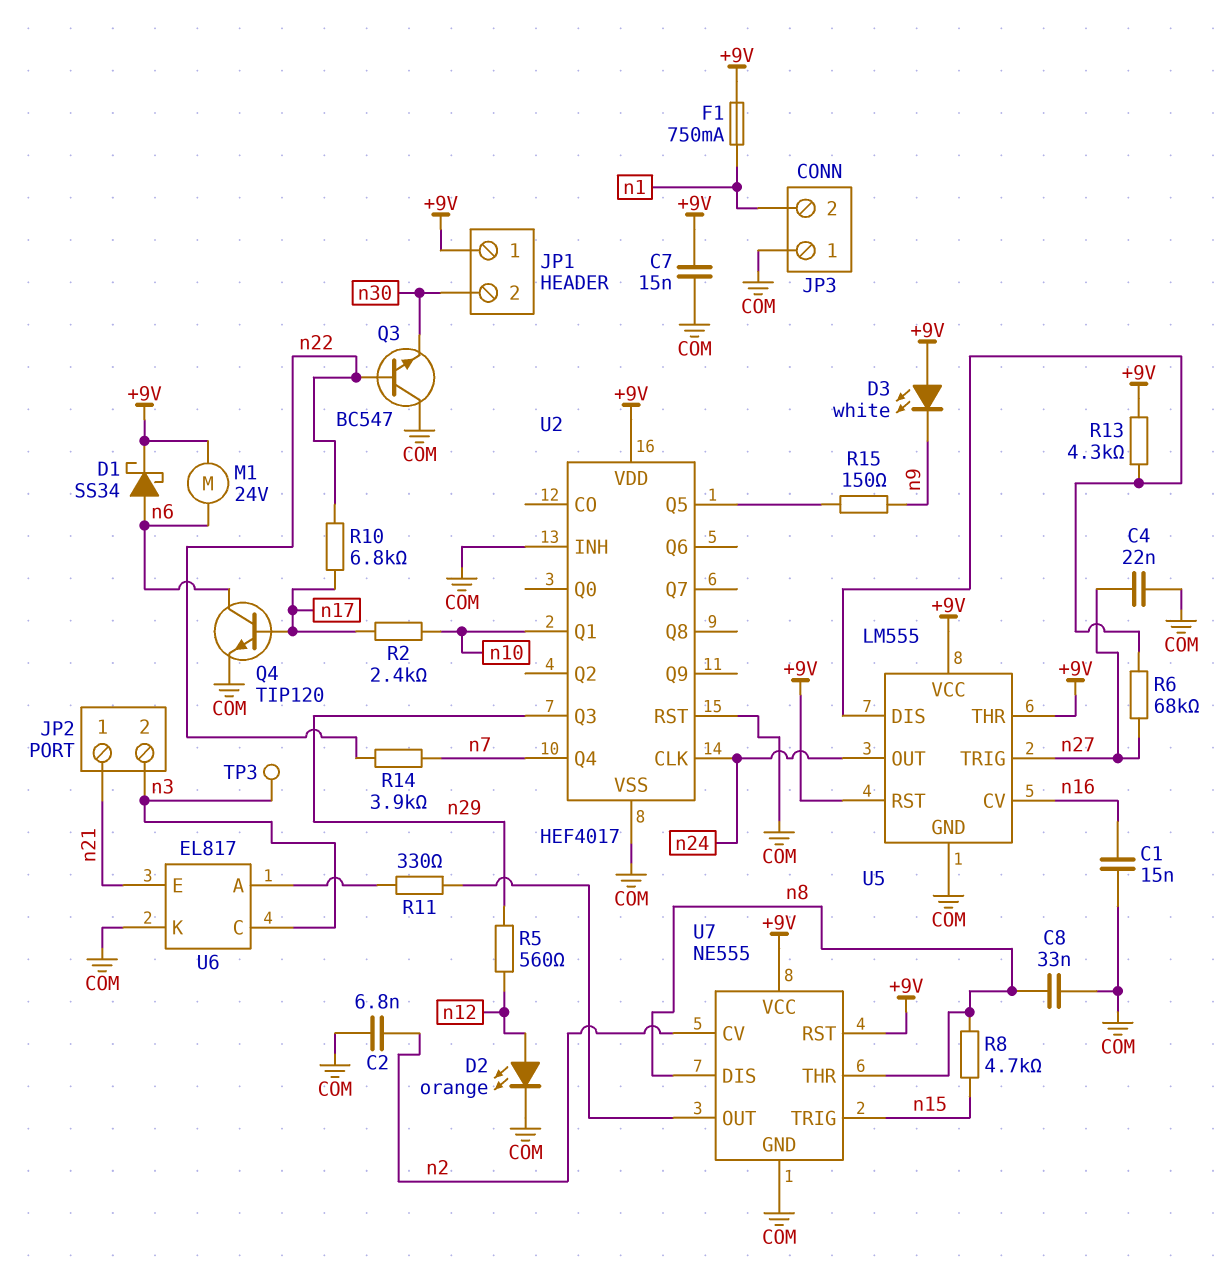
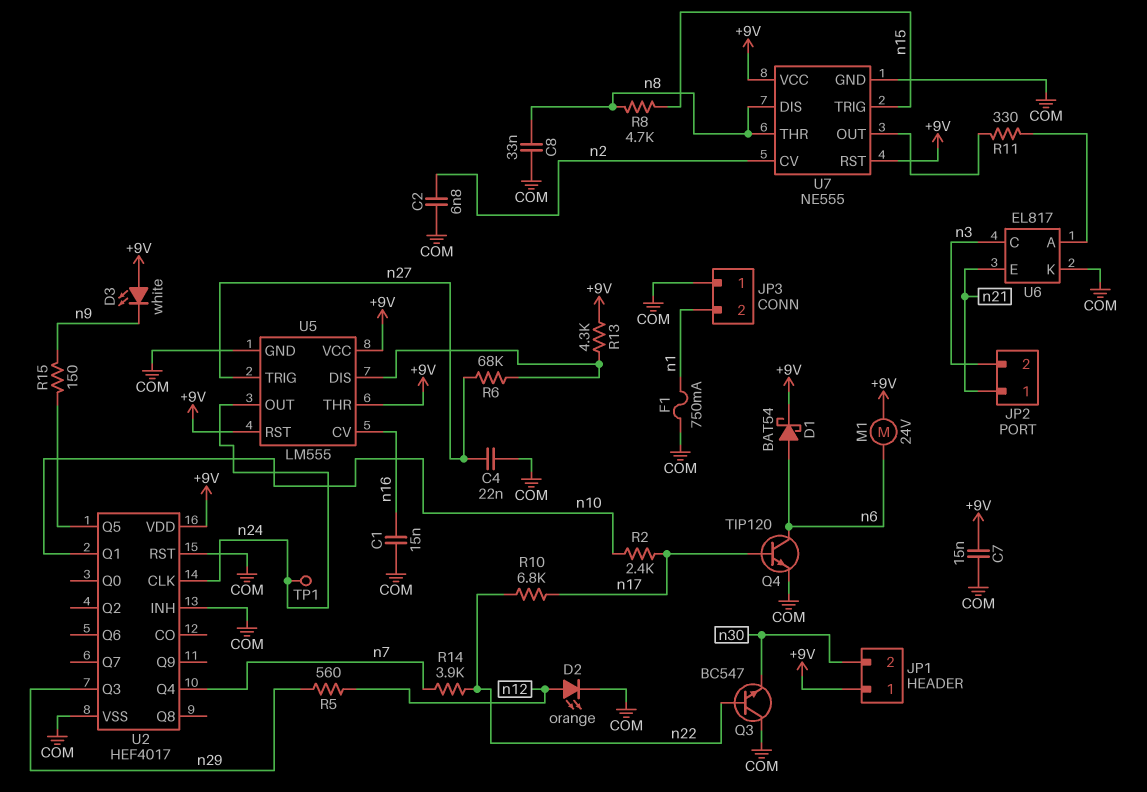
D1: schottky SS34 (A n6, K +9V) -> schottky BAT54 (A n6, K +9V)
F1: 750mA (+9V, n1) -> 750mA (COM, n1)
TP1: none -> test point (n24)
TP3: test point (n3) -> none

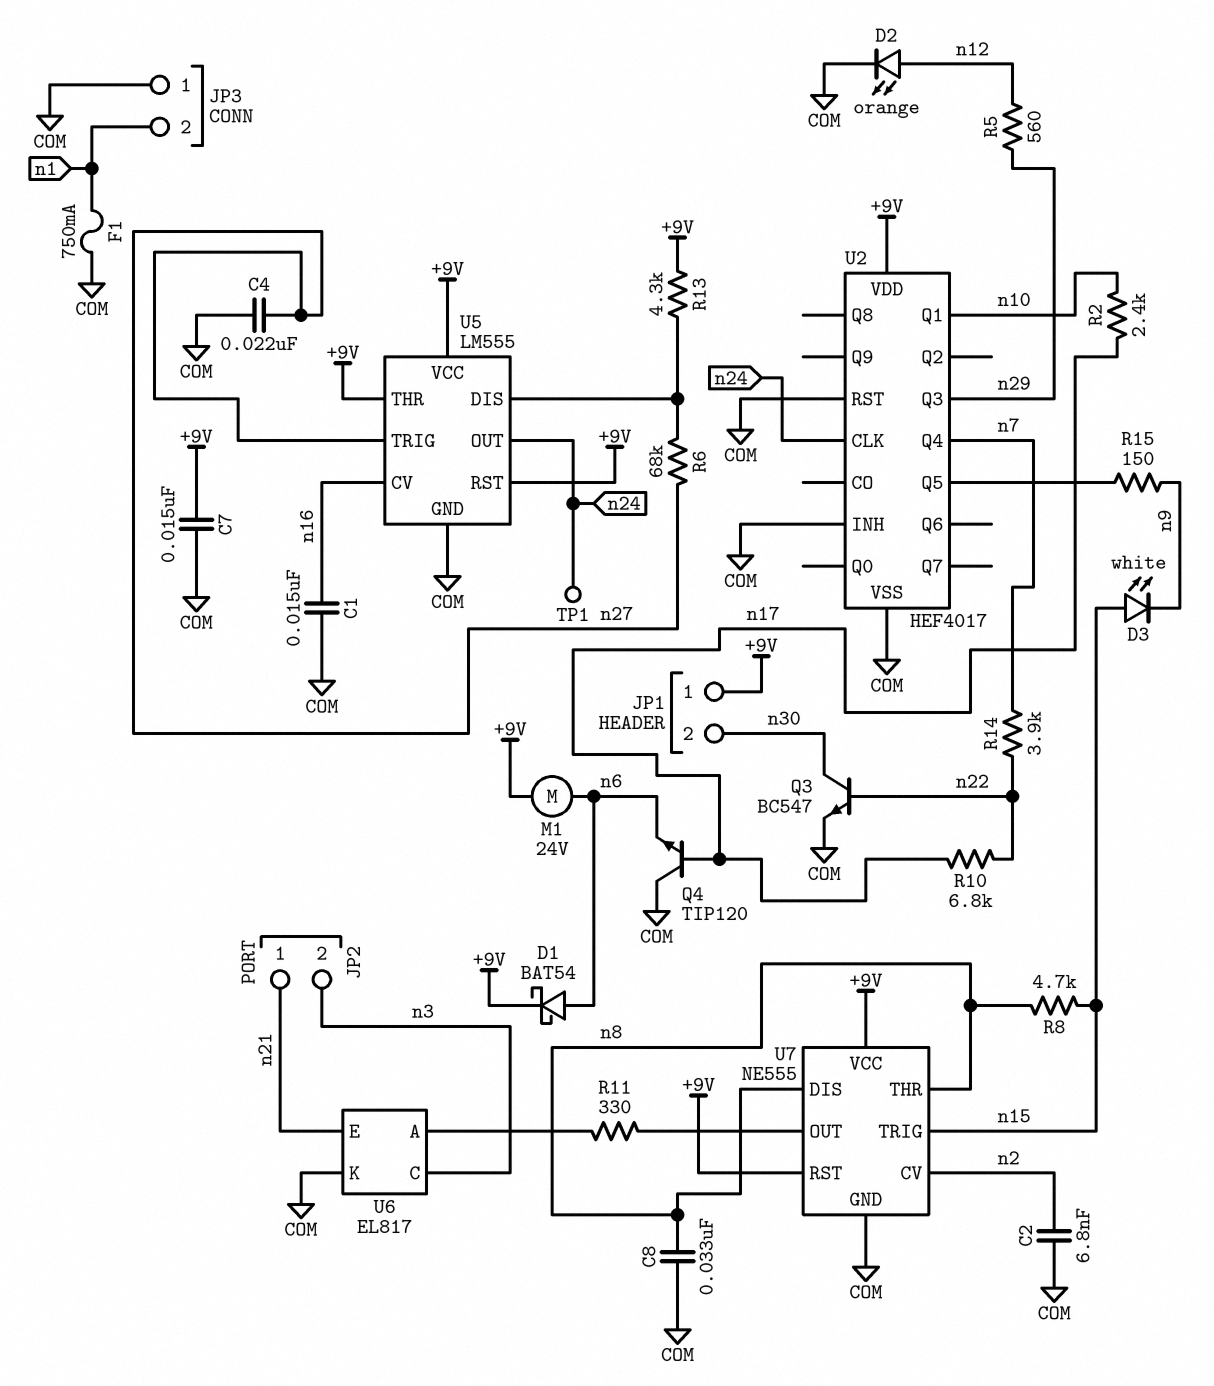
D3: LED white (A +9V, K n9) -> LED white (A n15, K n9)
Q3: NPN BC547 (B n22, C COM, E n30) -> NPN BC547 (B n22, C n30, E COM)
Q4: NPN TIP120 (B n17, C n6, E COM) -> NPN TIP120 (B n17, C COM, E n6)

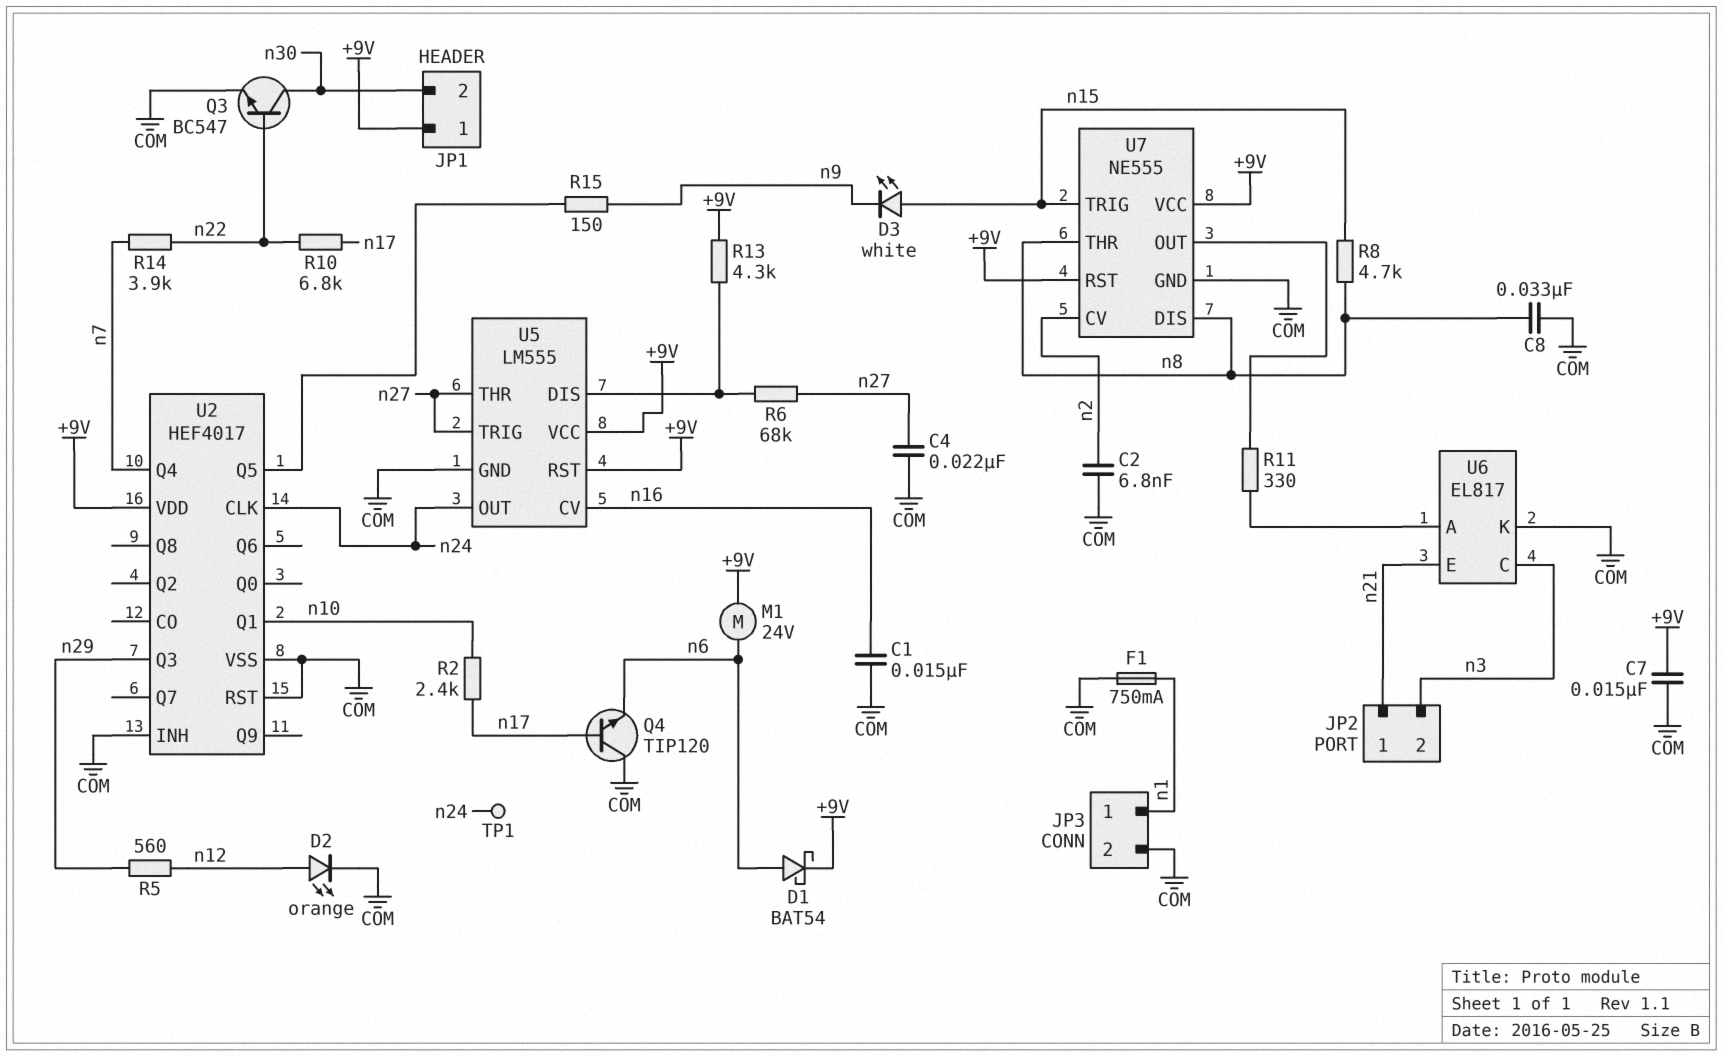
JP3 pin 1: COM -> n1
JP3 pin 2: n1 -> COM
U5 pin THR: +9V -> n27

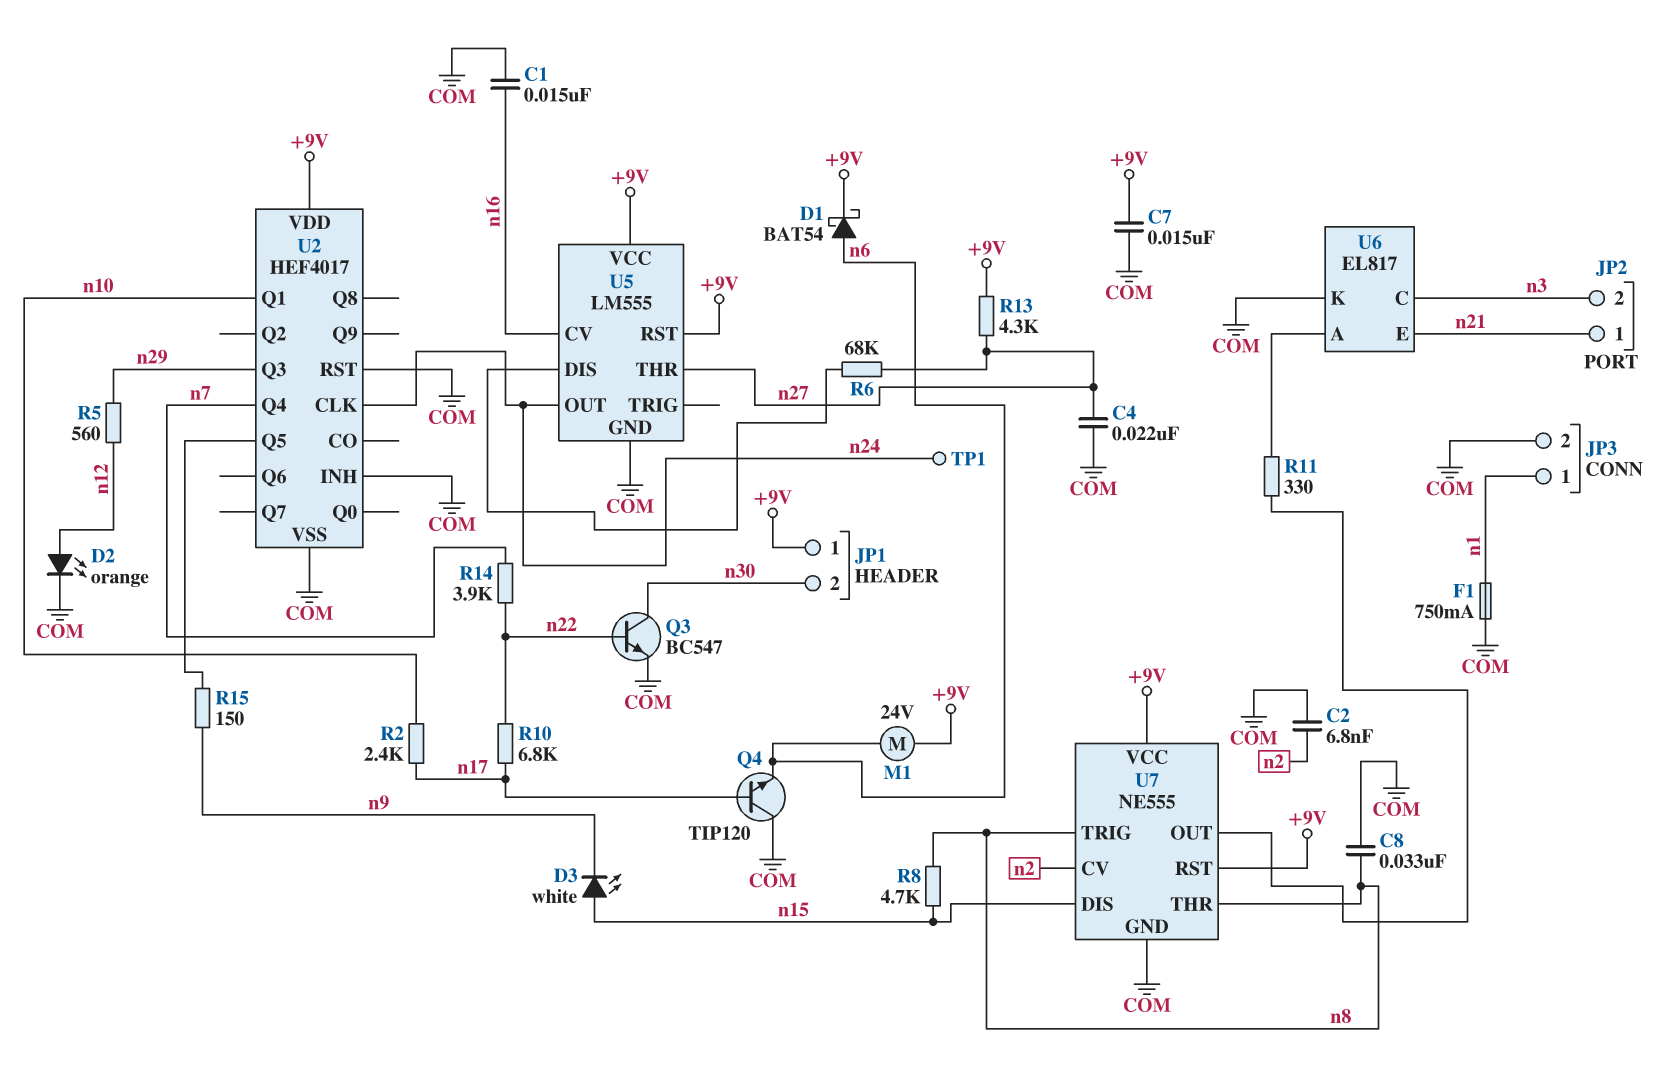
R13: 4.3k (+9V, U5/DIS) -> 4.3k (+9V, n27)
U5 pin TRIG: n27 -> none
U7 pin DIS: n8 -> n15
U7 pin TRIG: n15 -> n8

